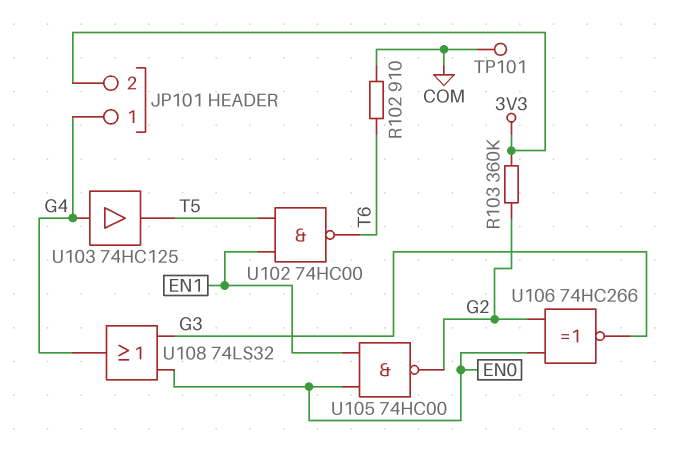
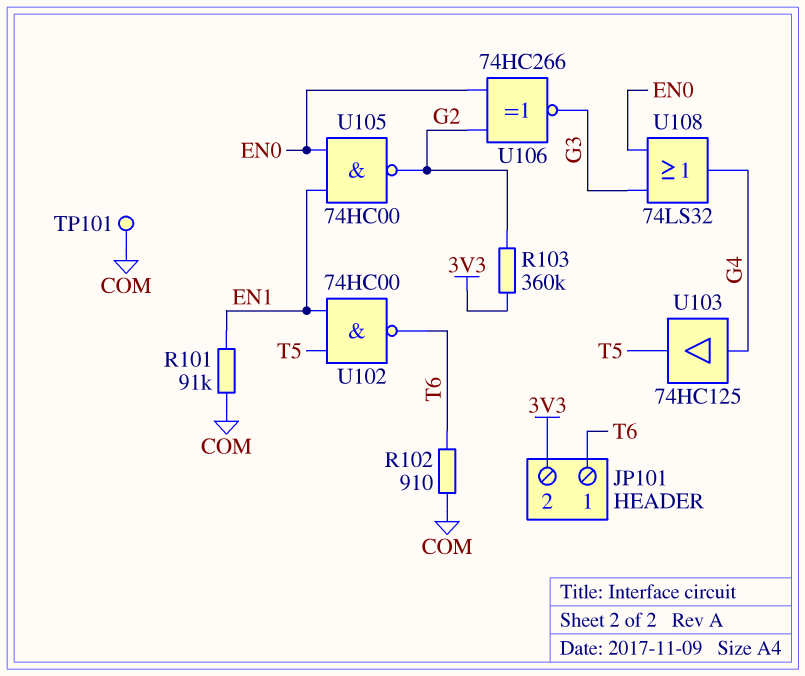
JP101 pin 1: G4 -> T6
R101: none -> 91k (COM, EN1)

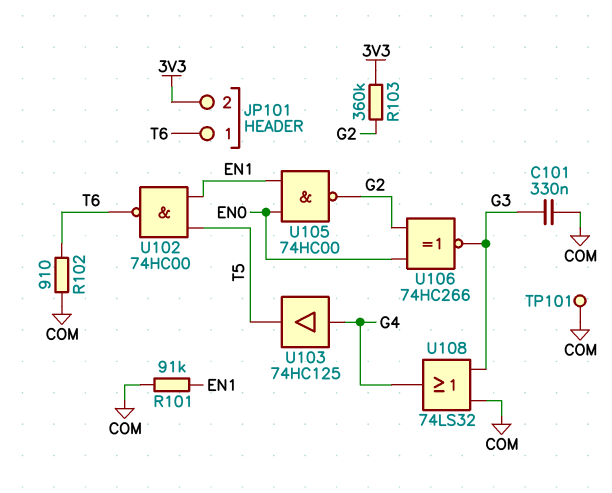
C101: none -> 330nF (COM, G3)
U108: OR 74LS32 (in EN0, in G3, out G4) -> OR 74LS32 (in COM, in G3, out G4)

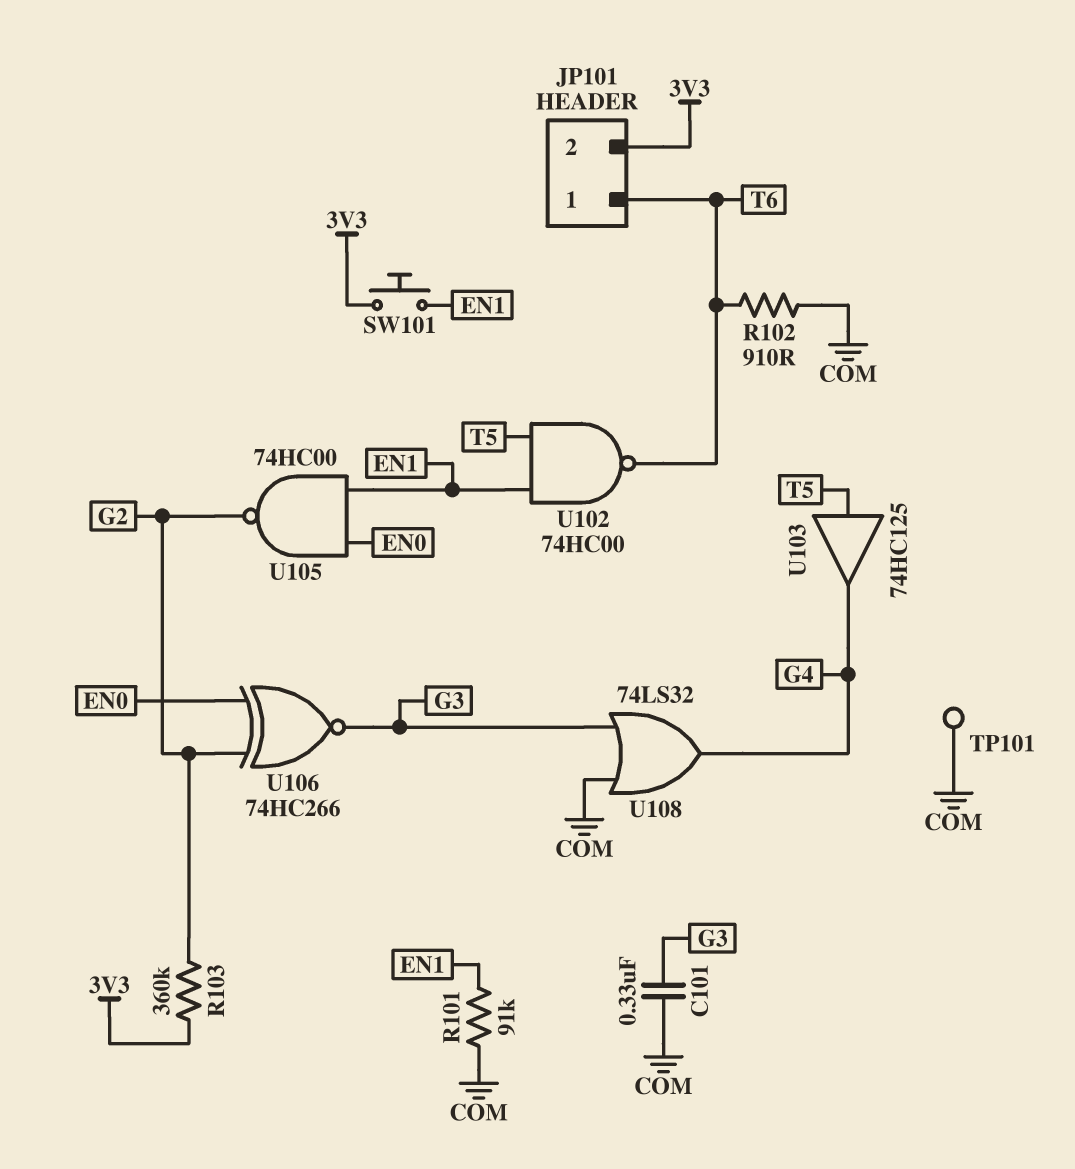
SW101: none -> button (3V3, EN1)
U103: buffer 74HC125 (in G4, out T5) -> buffer 74HC125 (in T5, out G4)

